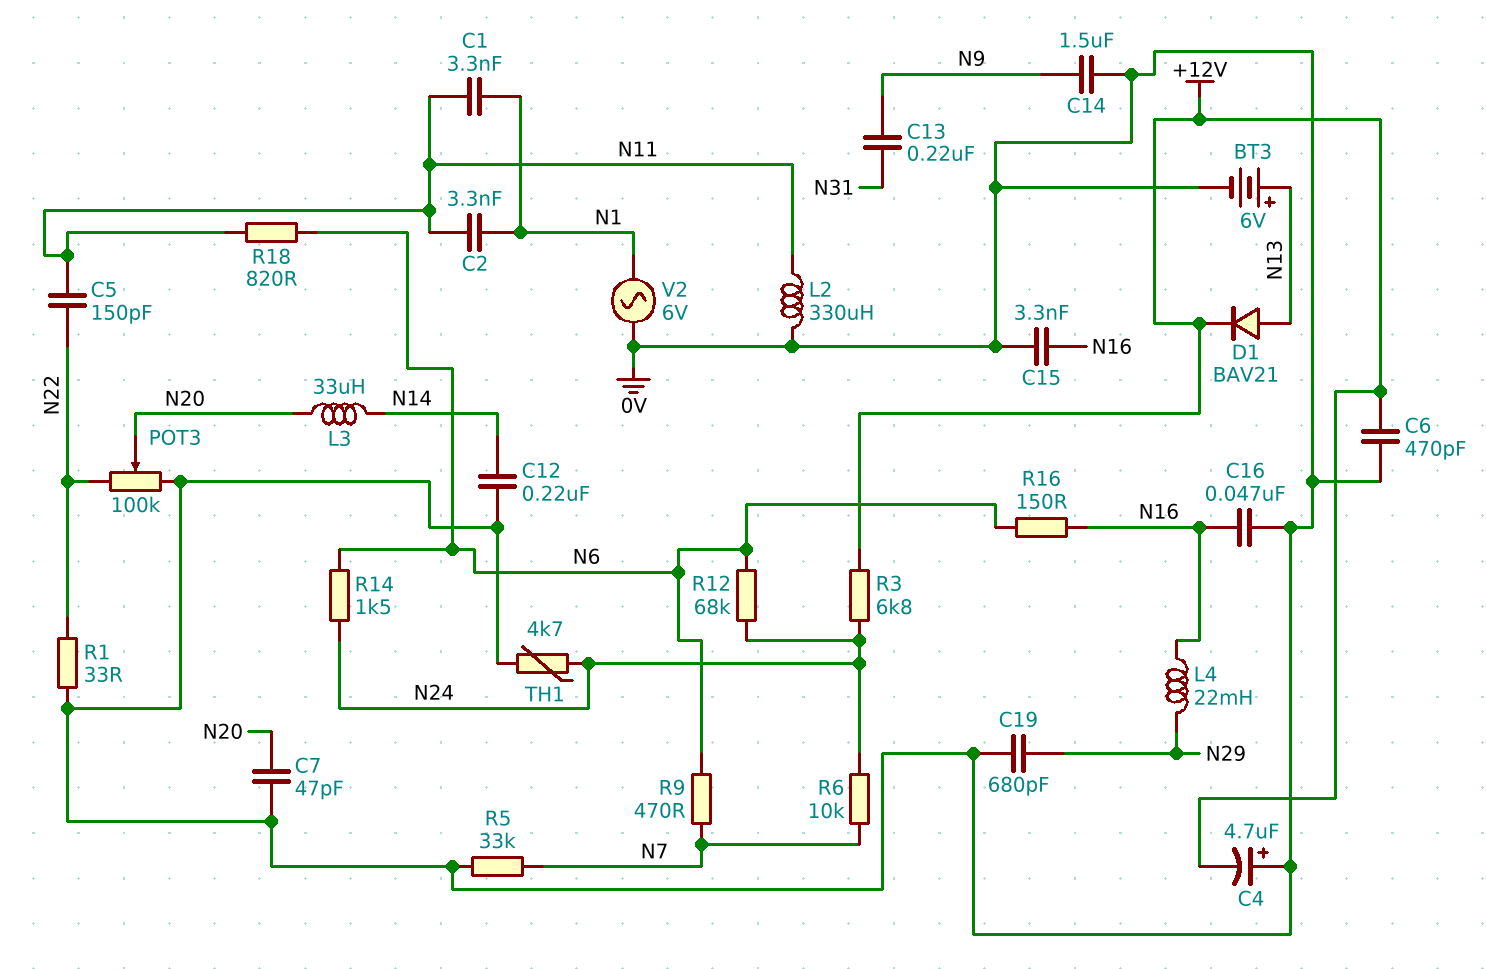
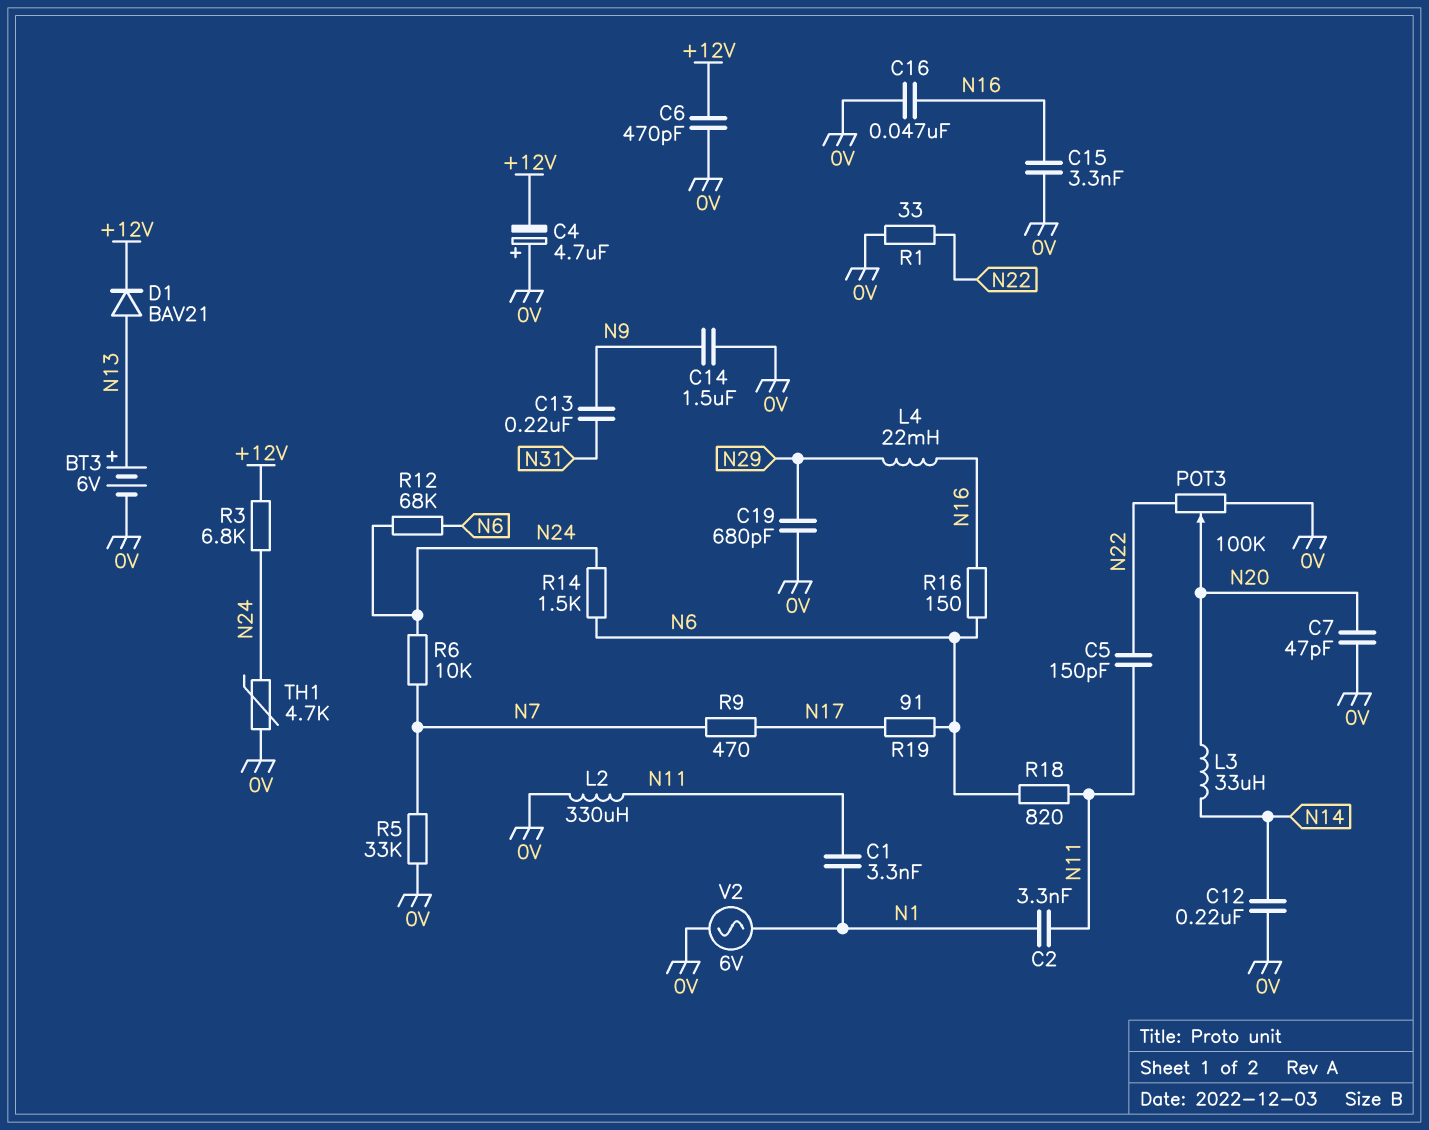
R9: 470 (N6, N7) -> 470 (N7, N17)
R19: none -> 91 (N6, N17)

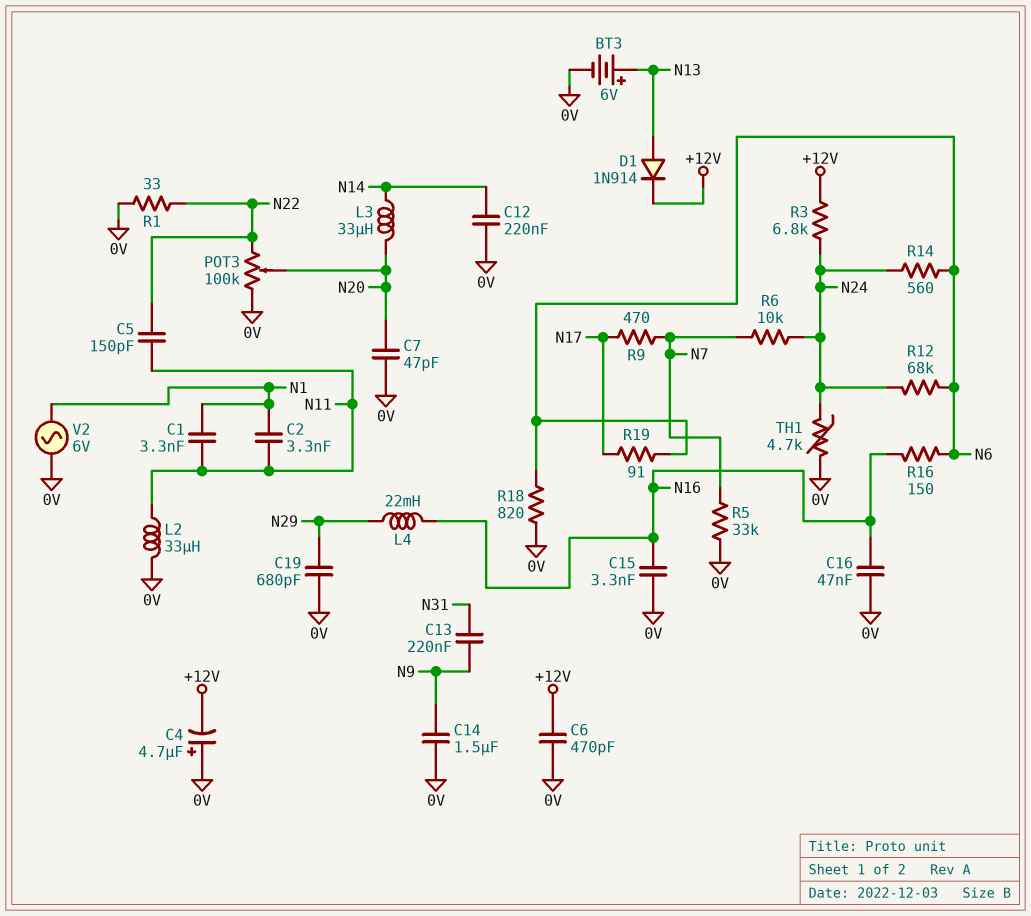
D1: diode BAV21 (A N13, K +12V) -> diode 1N914 (A N13, K +12V)
L2: 330uH (0V, N11) -> 33uH (0V, N11)
R14: 1.5k (N6, N24) -> 560 (N6, N24)
R18: 820 (N6, N11) -> 820 (0V, N6)

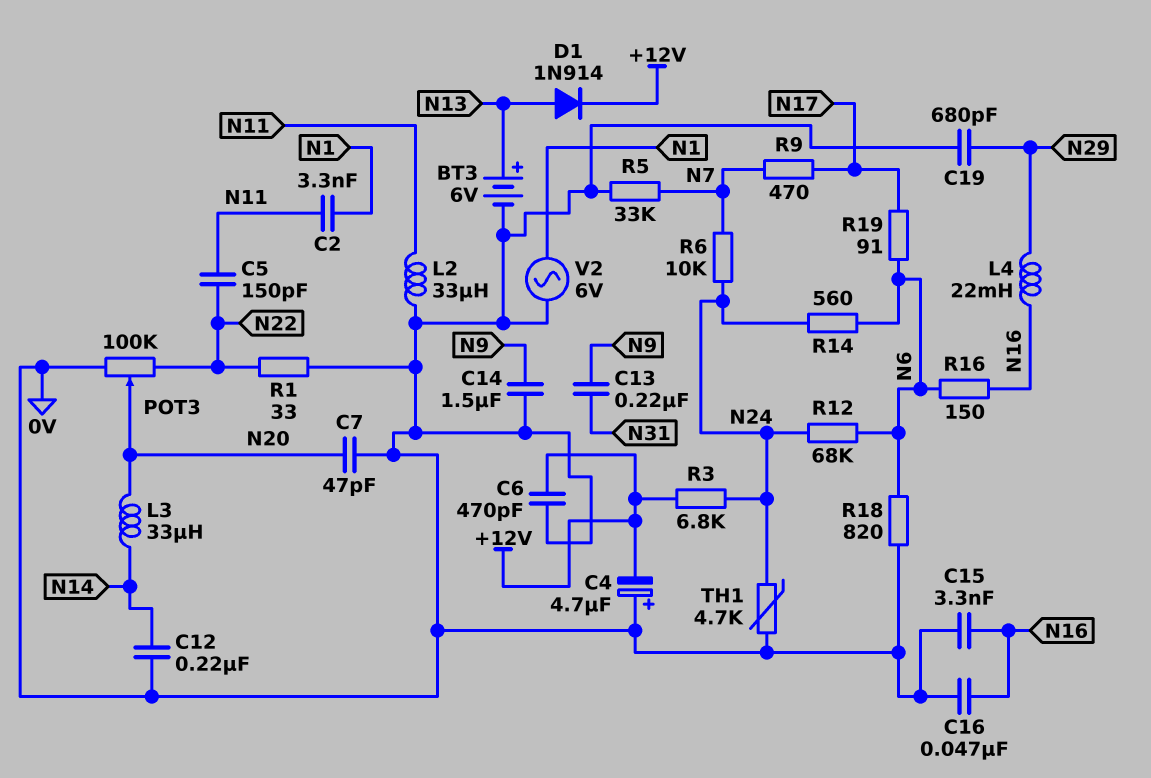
C1: 3.3nF (N1, N11) -> none

